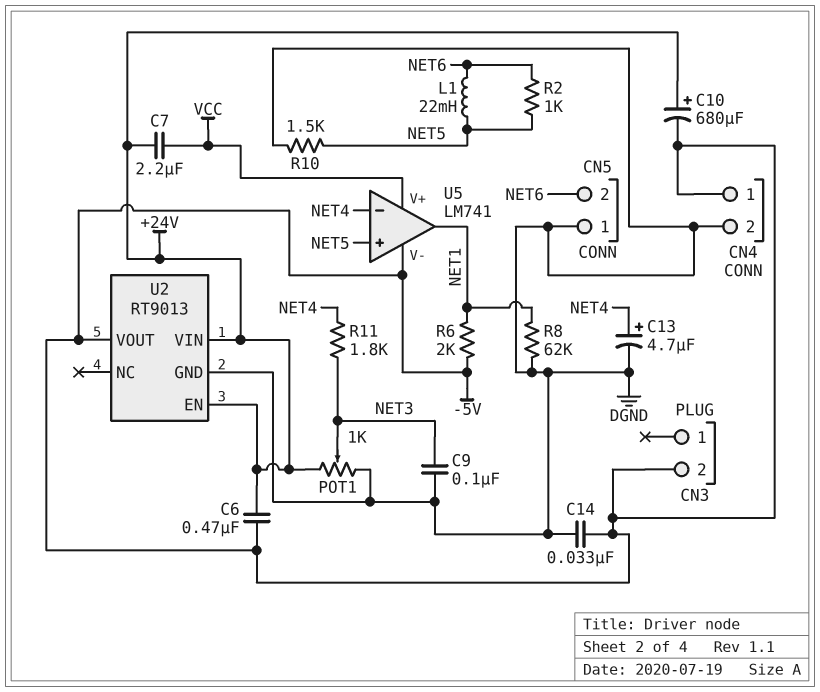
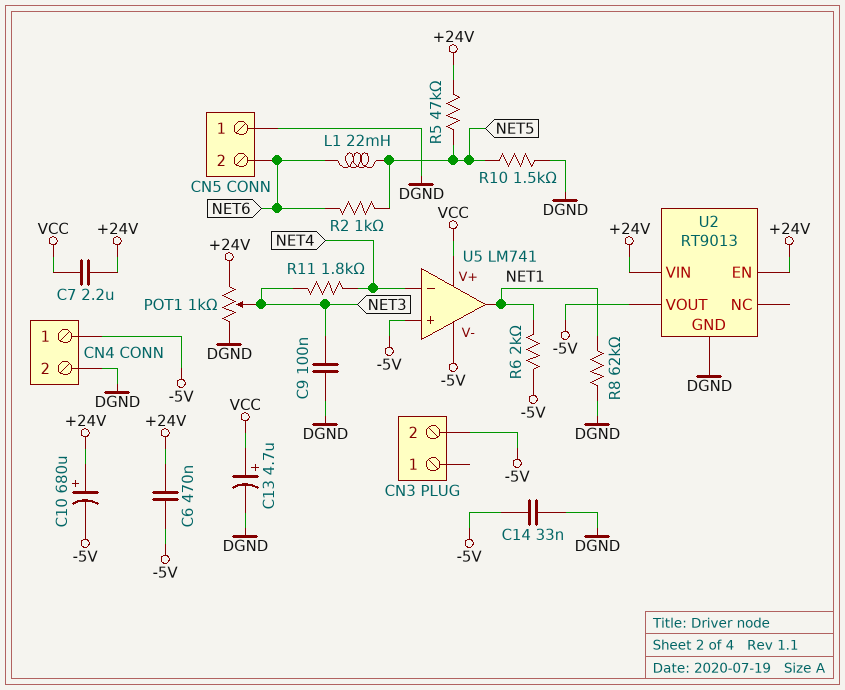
C13: 4.7uF (plus NET4, minus DGND) -> 4.7uF (plus VCC, minus DGND)
R5: none -> 47k (+24V, NET5)
U5 pin in+: NET5 -> -5V

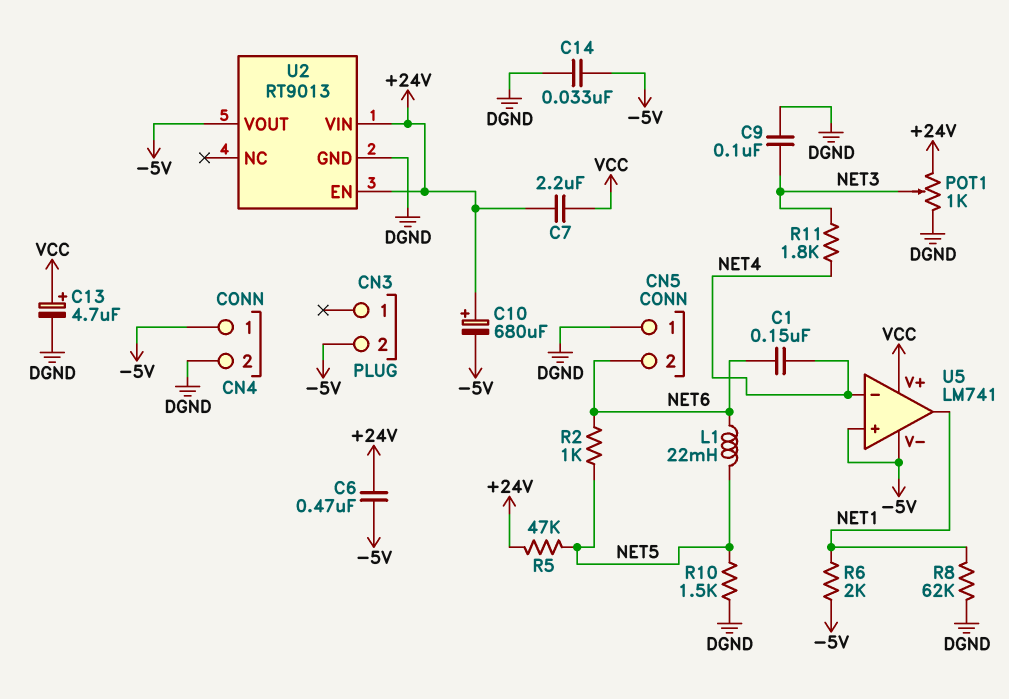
C1: none -> 150nF (NET4, NET6)

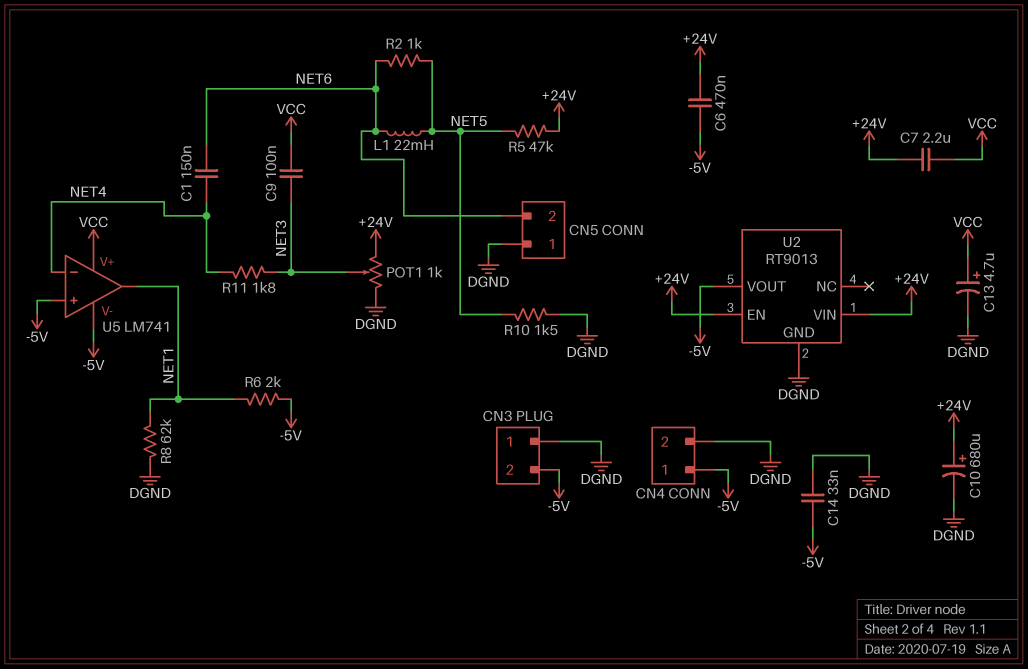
C9: 100nF (DGND, NET3) -> 100nF (NET3, VCC)
C10: 680uF (plus +24V, minus -5V) -> 680uF (plus +24V, minus DGND)
CN3 pin 1: none -> DGND

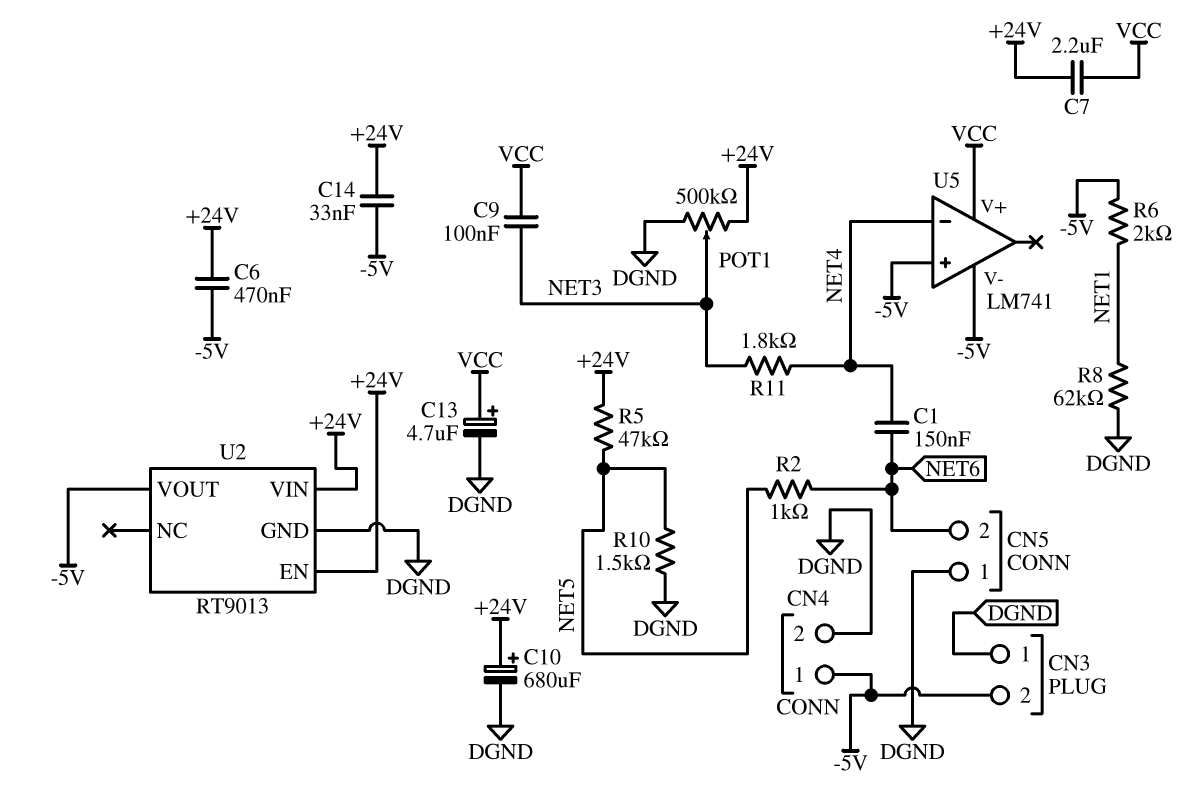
C14: 33nF (-5V, DGND) -> 33nF (+24V, -5V)
L1: 22mH (NET5, NET6) -> none
POT1: 1k (+24V, DGND, wiper NET3) -> 500k (+24V, DGND, wiper NET3)
U5 pin out: NET1 -> none

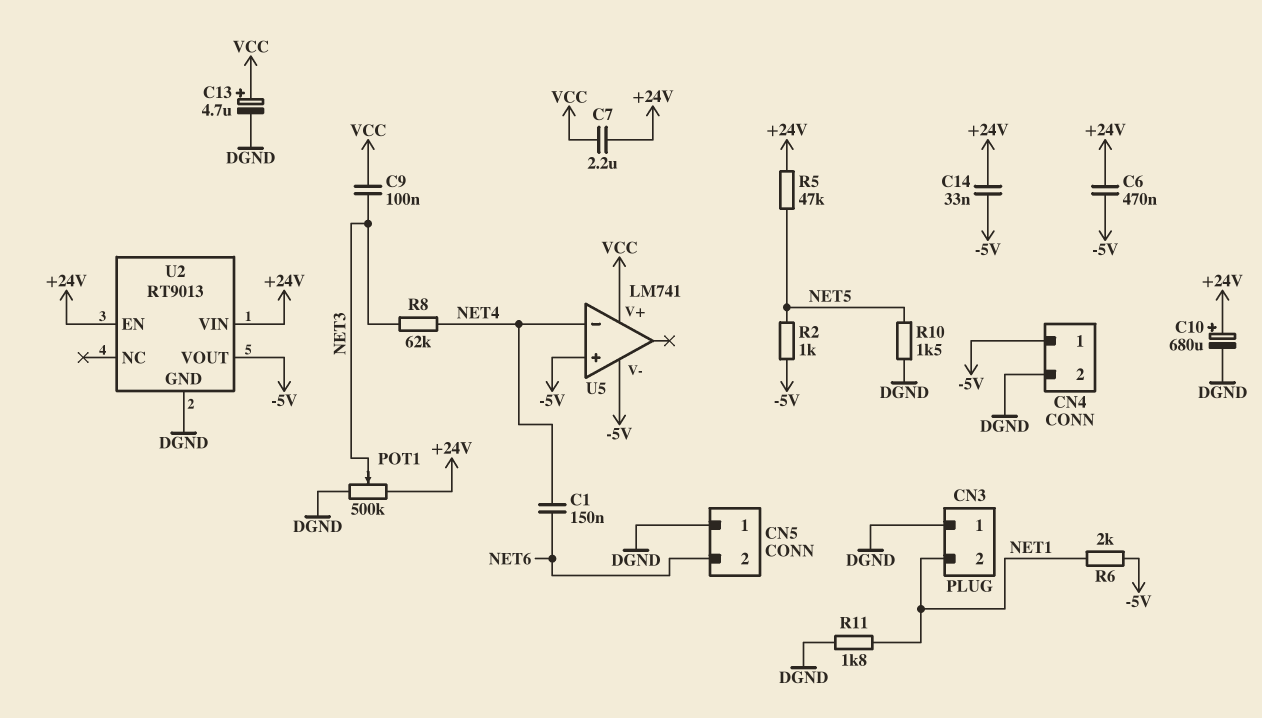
CN3 pin 2: -5V -> NET1
R2: 1k (NET5, NET6) -> 1k (-5V, NET5)
R8: 62k (DGND, NET1) -> 62k (NET3, NET4)
R11: 1.8k (NET3, NET4) -> 1.8k (DGND, NET1)

